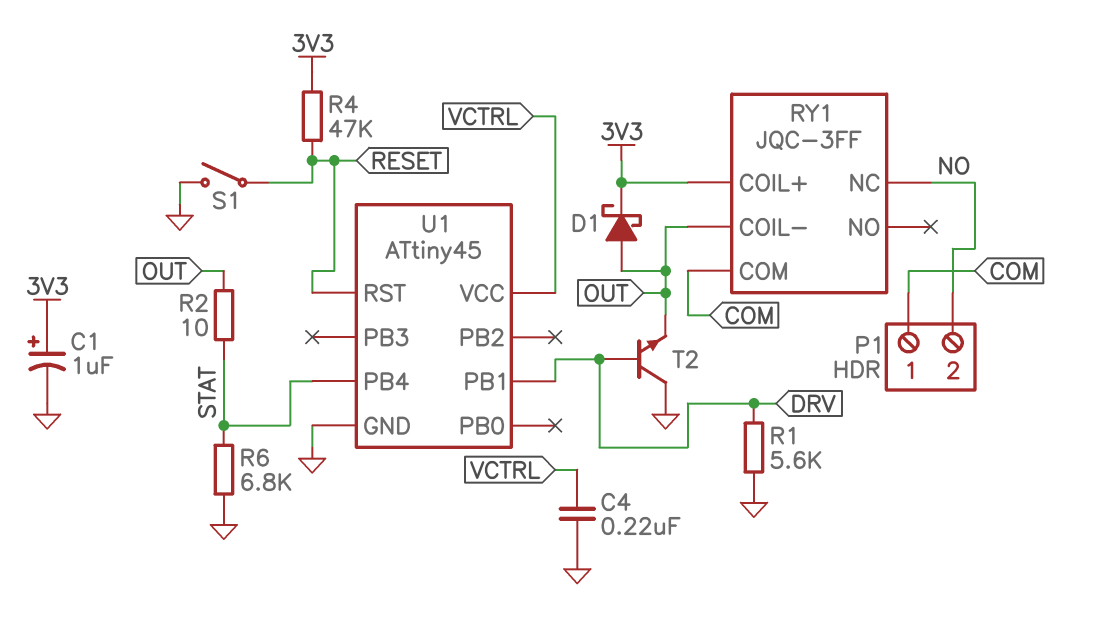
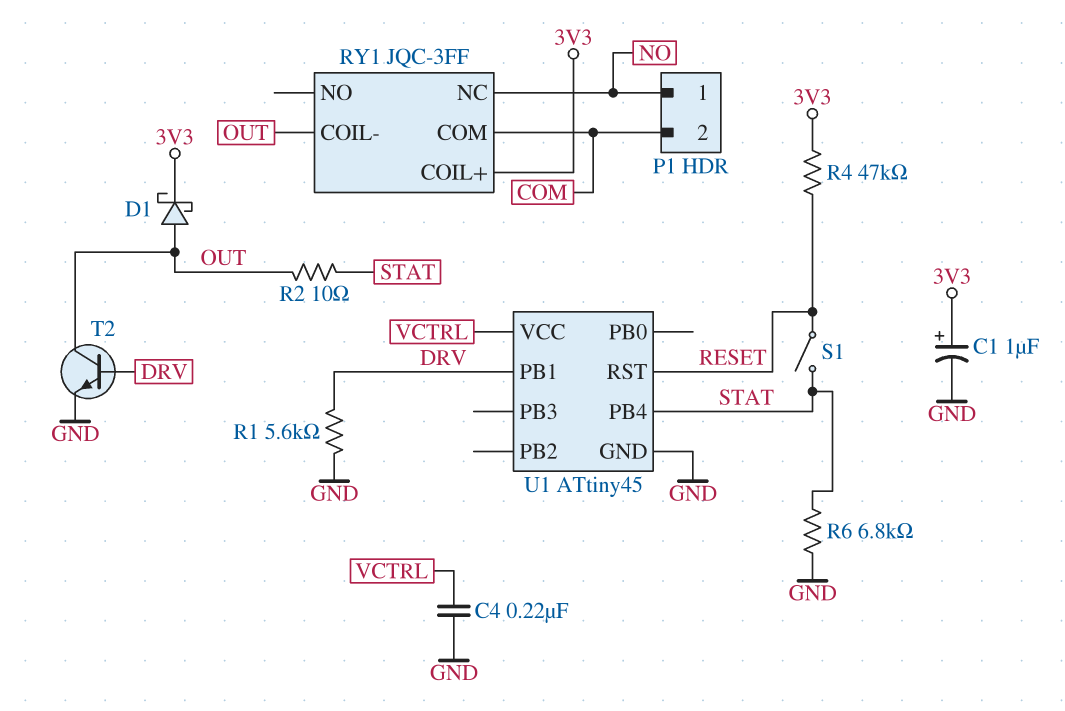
P1 pin 1: COM -> NO
P1 pin 2: NO -> COM
S1: switch (GND, RESET) -> switch (RESET, STAT)
T2: NPN (B DRV, C GND, E OUT) -> NPN (B DRV, C OUT, E GND)

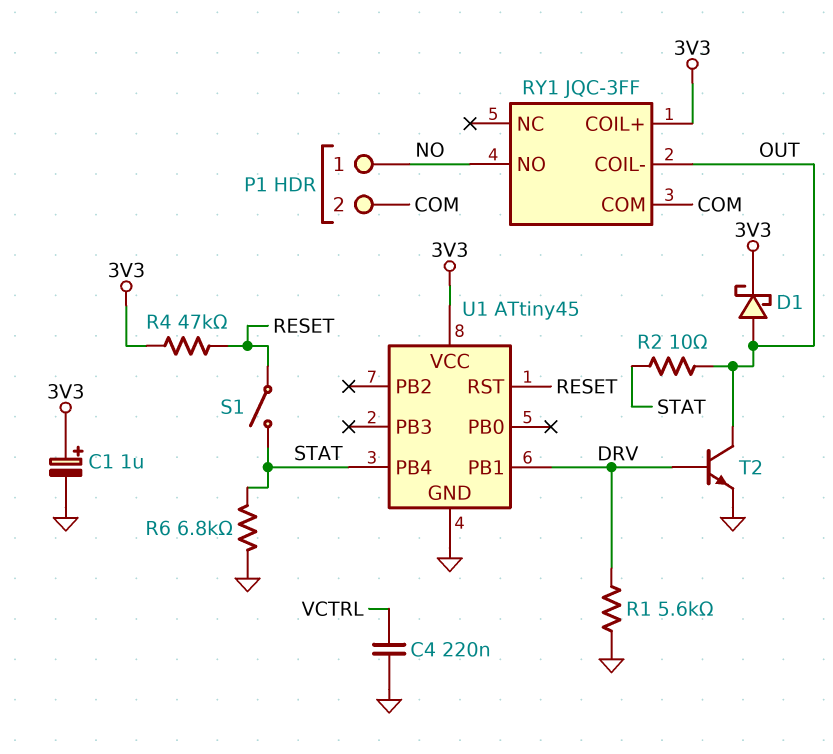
RY1 pin NC: NO -> none
RY1 pin NO: none -> NO
U1 pin VCC: VCTRL -> 3V3

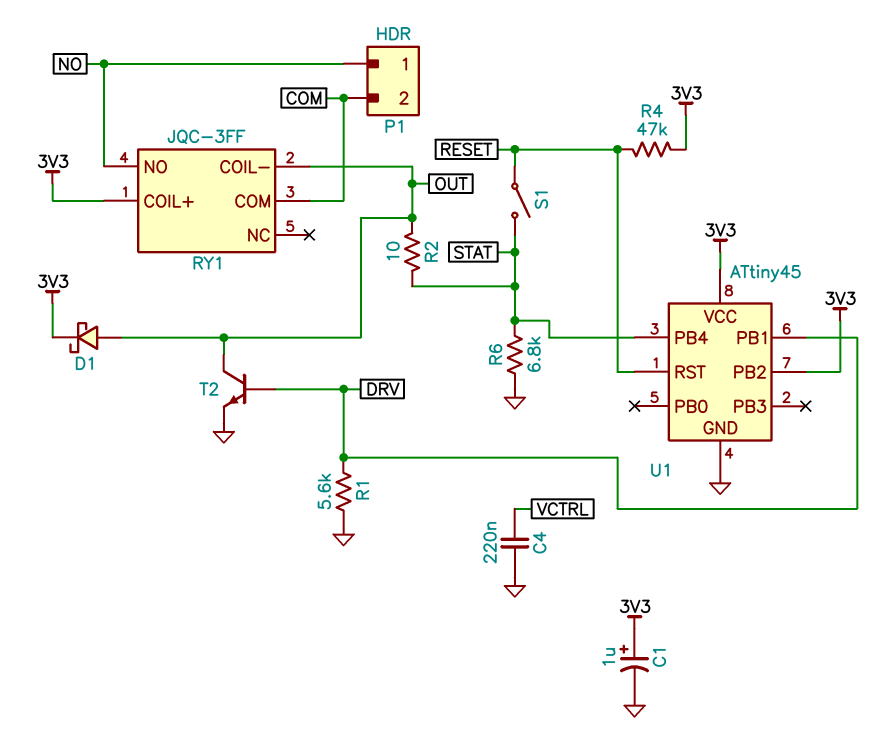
U1 pin PB2: none -> 3V3

